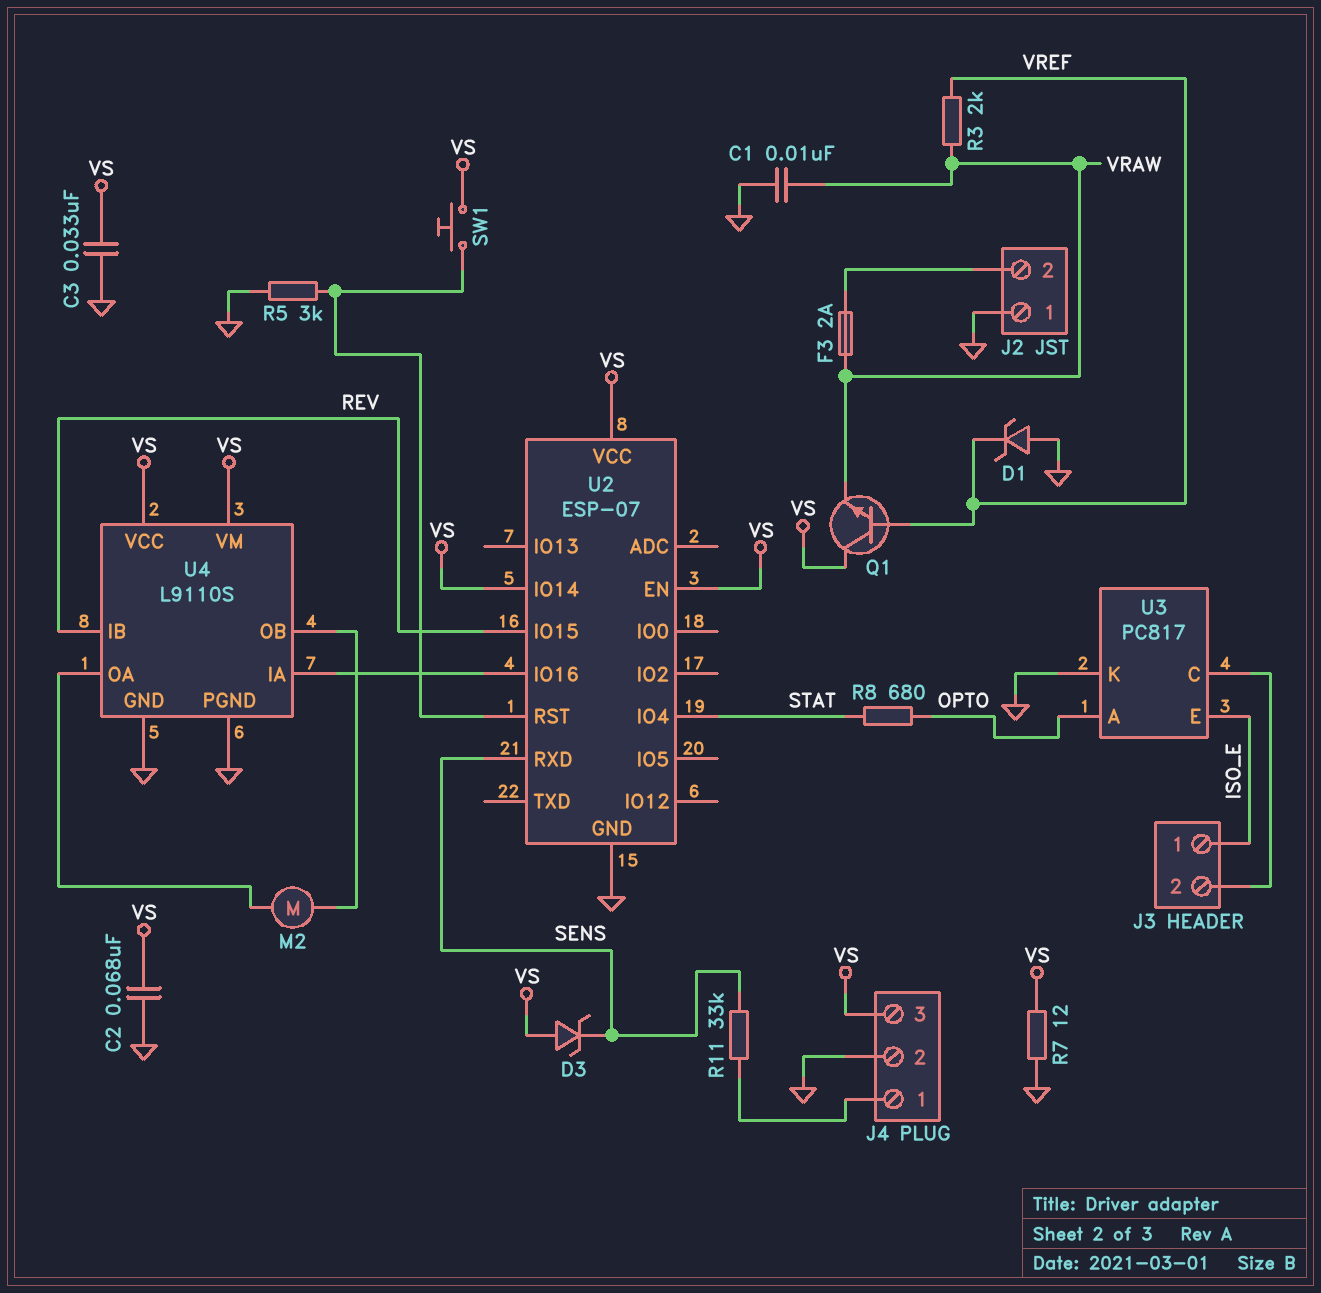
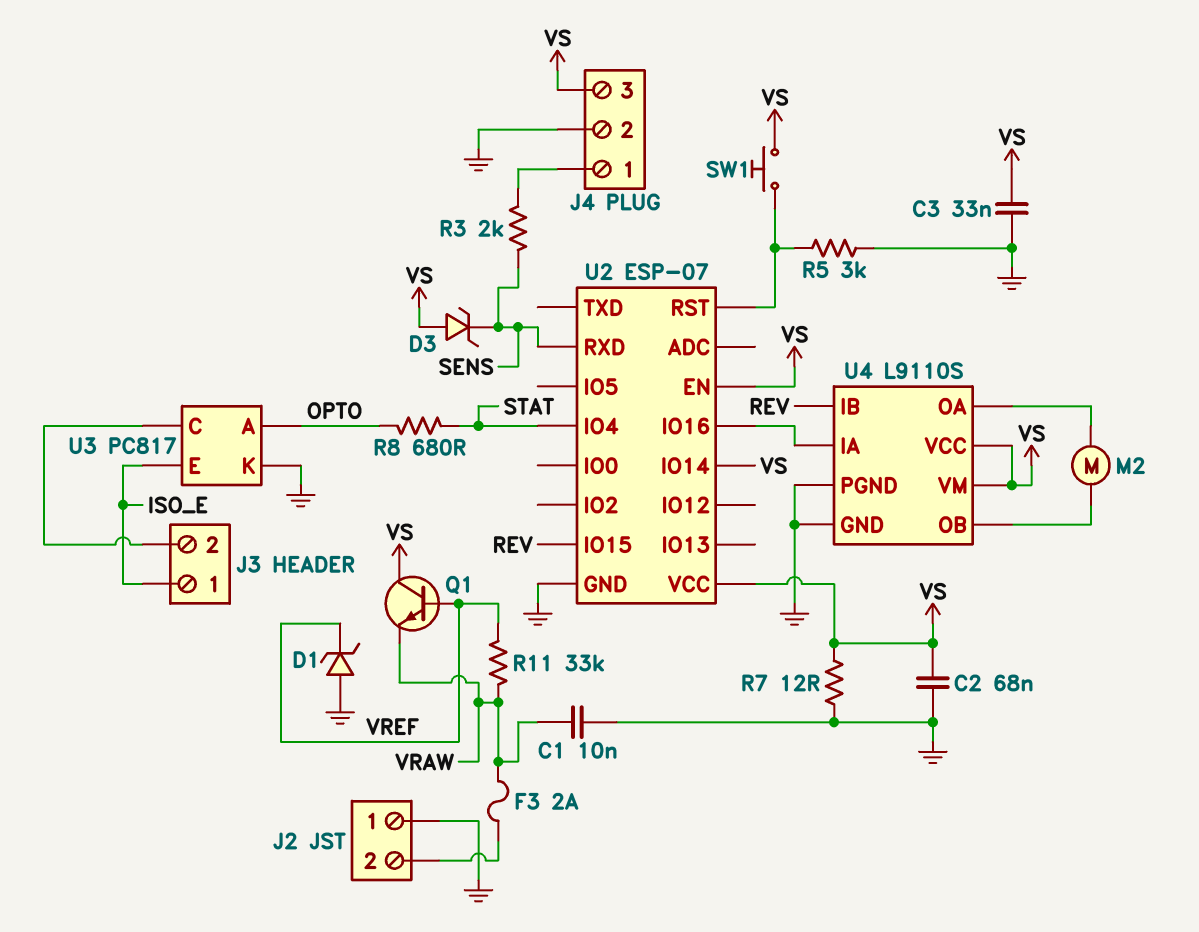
R3: 2k (VRAW, VREF) -> 2k (J4/1, SENS)
R11: 33k (J4/1, SENS) -> 33k (VRAW, VREF)

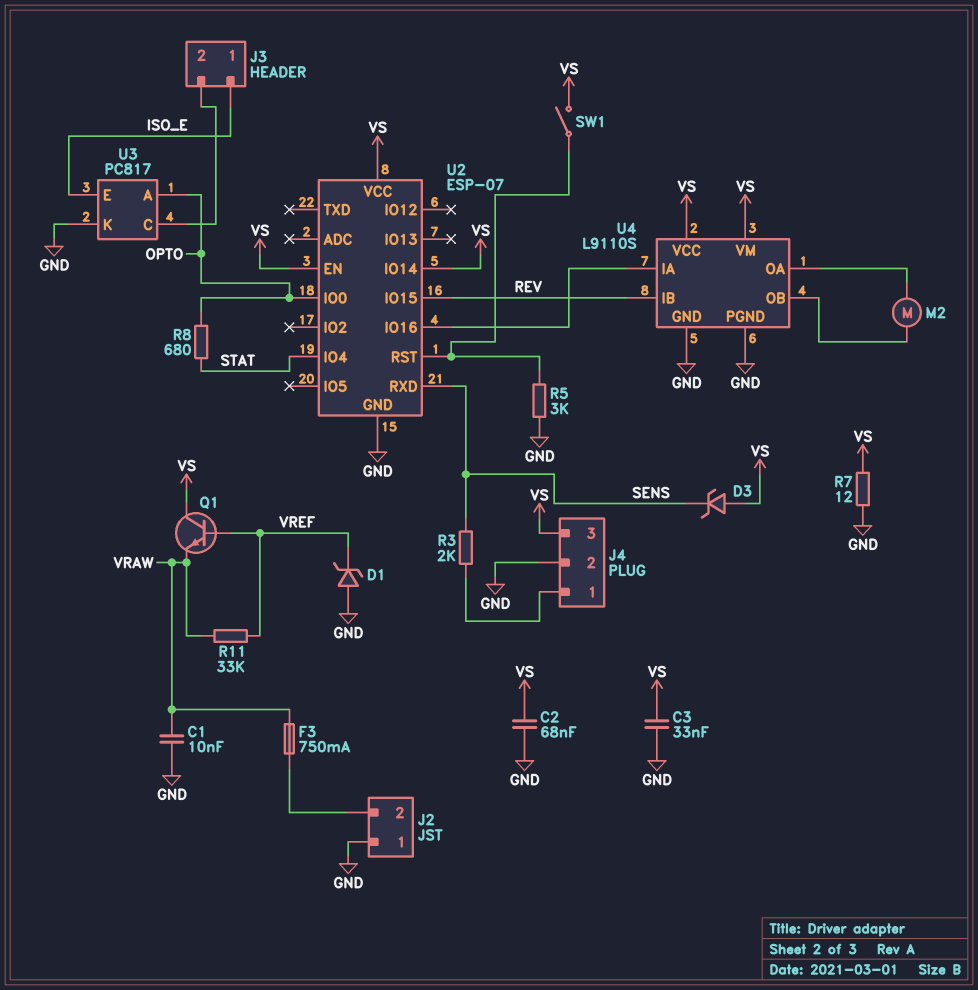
F3: 2A (J2/2, VRAW) -> 750mA (J2/2, VRAW)
SW1: button (U2/RST, VS) -> switch (U2/RST, VS)
U2 pin IO0: none -> OPTO

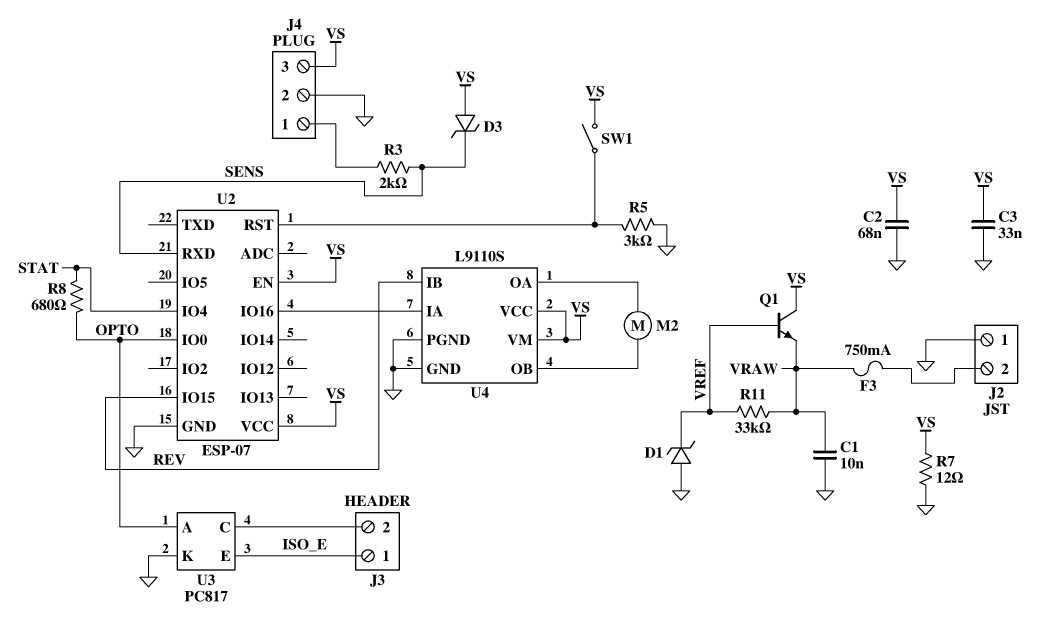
U2 pin IO14: VS -> none

